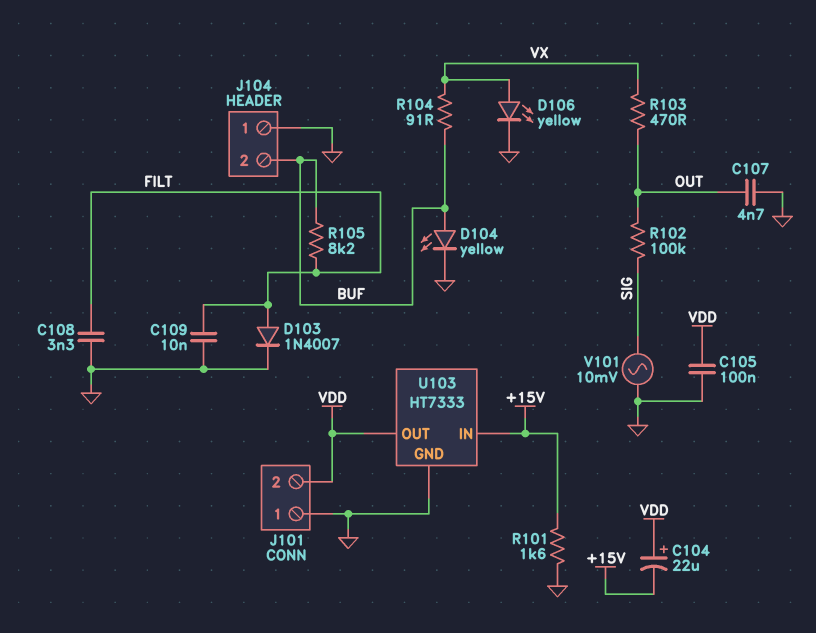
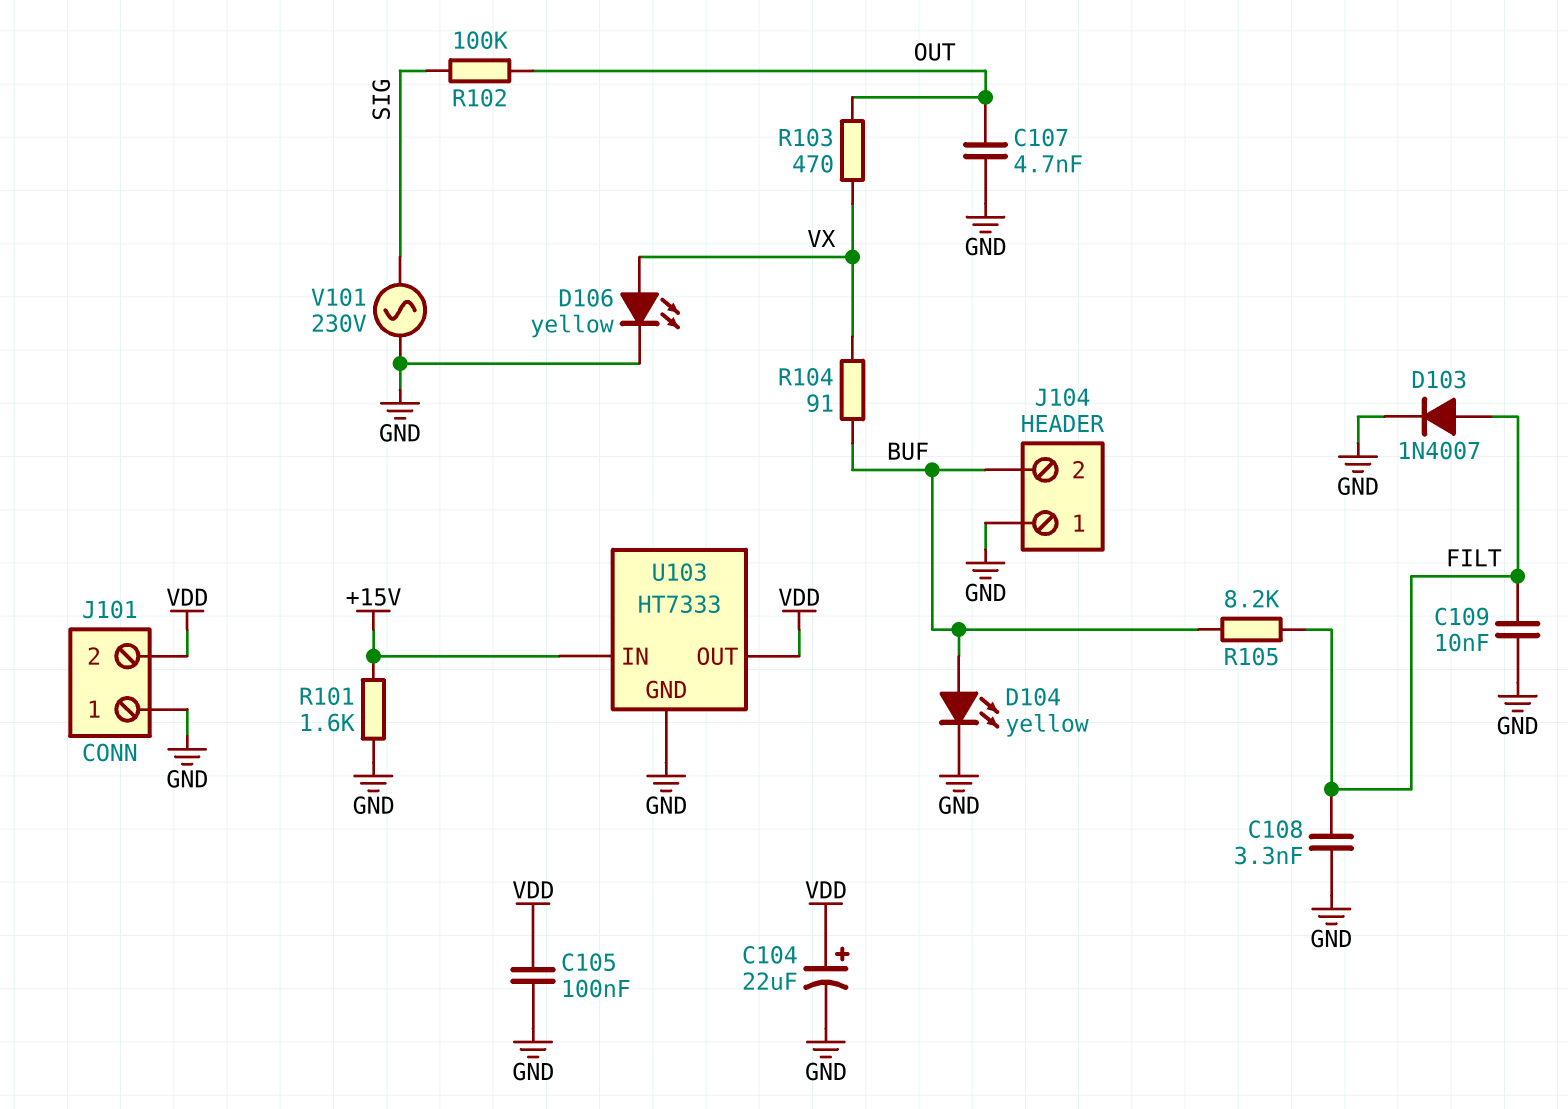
C104: 22uF (plus VDD, minus +15V) -> 22uF (plus VDD, minus GND)
V101: AC 10mV (GND, SIG) -> AC 230V (GND, SIG)

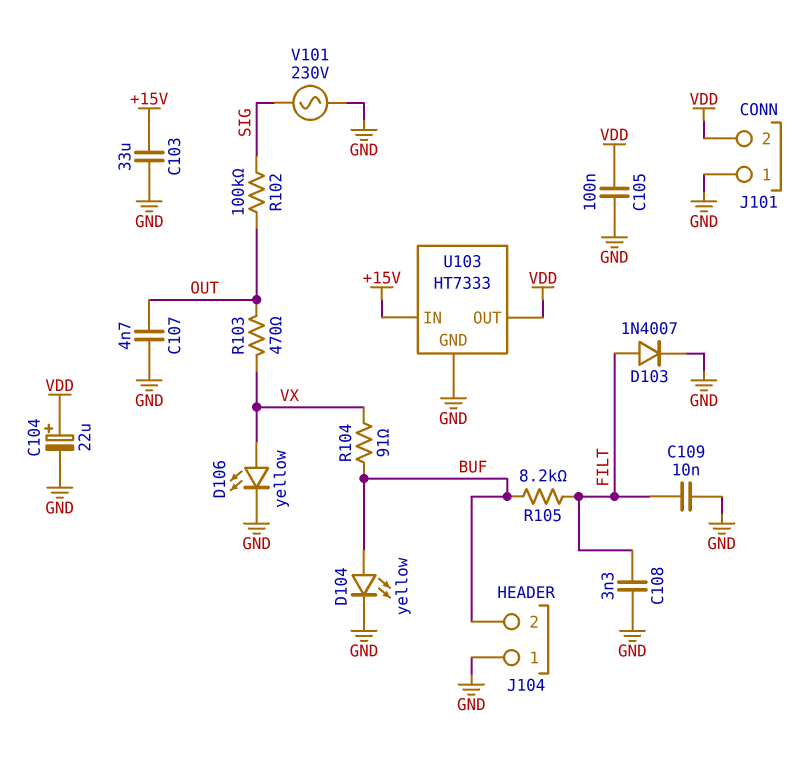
C103: none -> 33uF (+15V, GND)
R101: 1.6k (+15V, GND) -> none

